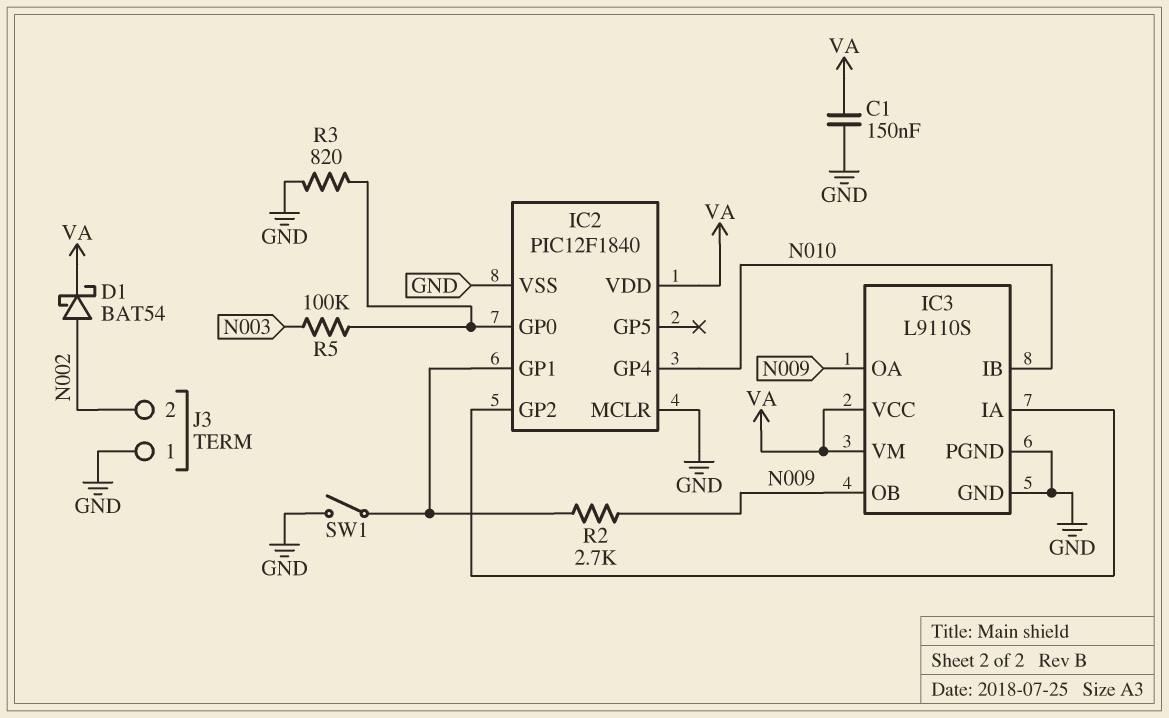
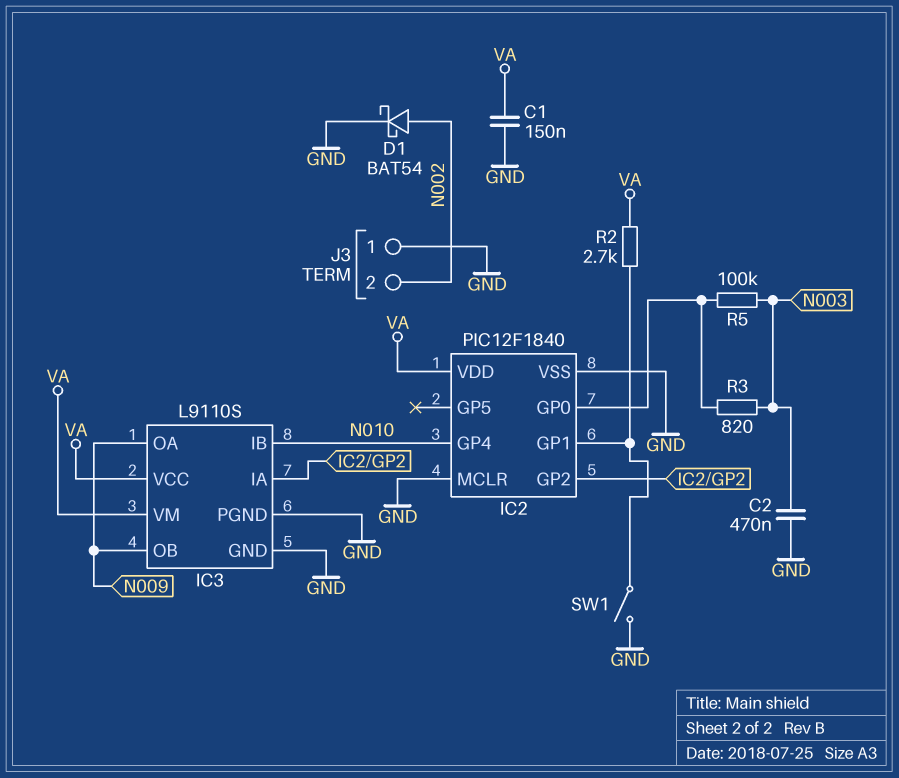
C2: none -> 470nF (GND, N003)
D1: schottky BAT54 (A N002, K VA) -> schottky BAT54 (A N002, K GND)
R2: 2.7k (IC2/GP1, N009) -> 2.7k (IC2/GP1, VA)
R3: 820 (GND, IC2/GP0) -> 820 (IC2/GP0, N003)

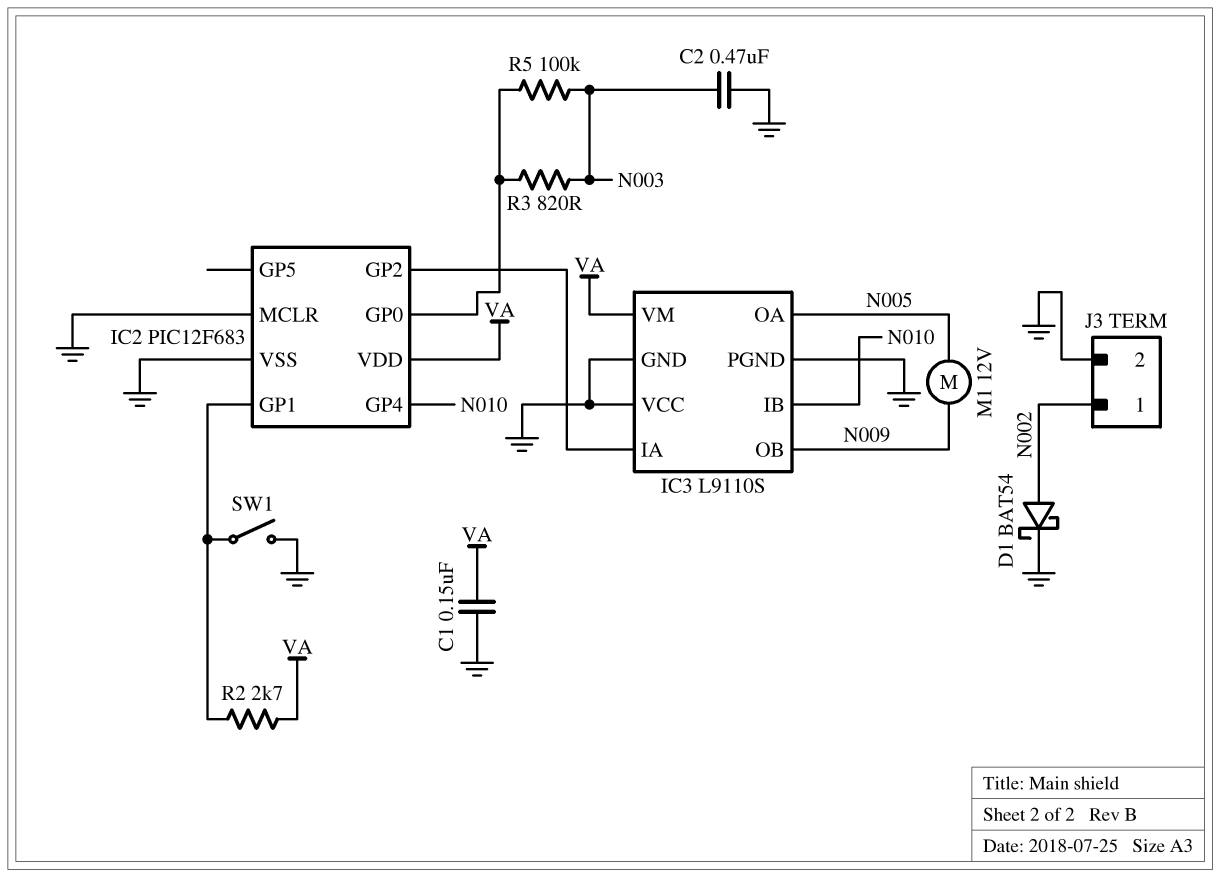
IC2: PIC12F1840 -> PIC12F683
IC3 pin OA: N009 -> N005
IC3 pin VCC: VA -> GND
J3 pin 1: GND -> N002
J3 pin 2: N002 -> GND
M1: none -> motor 12V (N005, N009)

